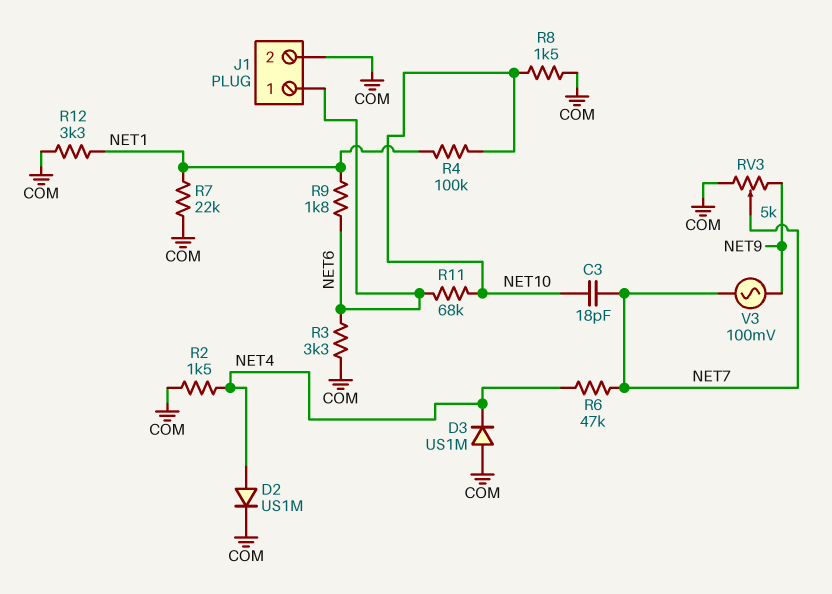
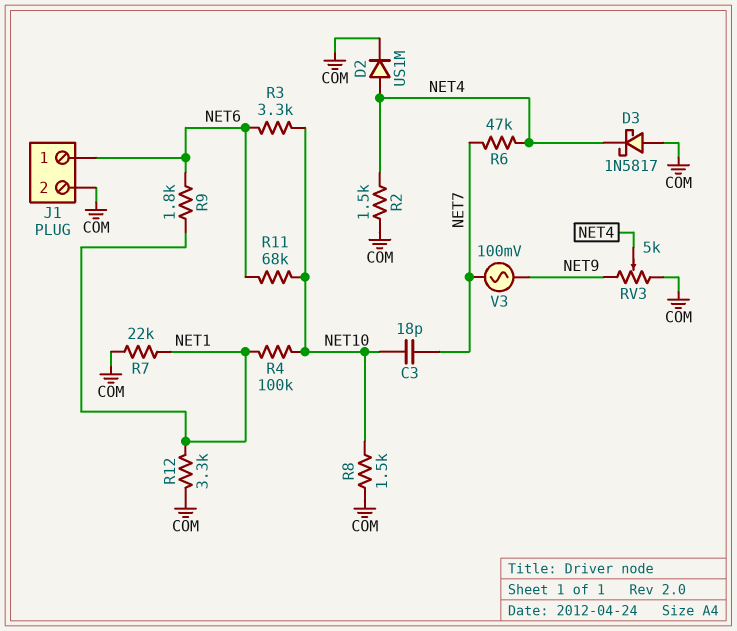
D3: diode US1M (A COM, K NET4) -> schottky 1N5817 (A COM, K NET4)
R3: 3.3k (COM, NET6) -> 3.3k (NET6, NET10)
RV3: 5k (COM, NET9, wiper NET7) -> 5k (COM, NET9, wiper NET4)

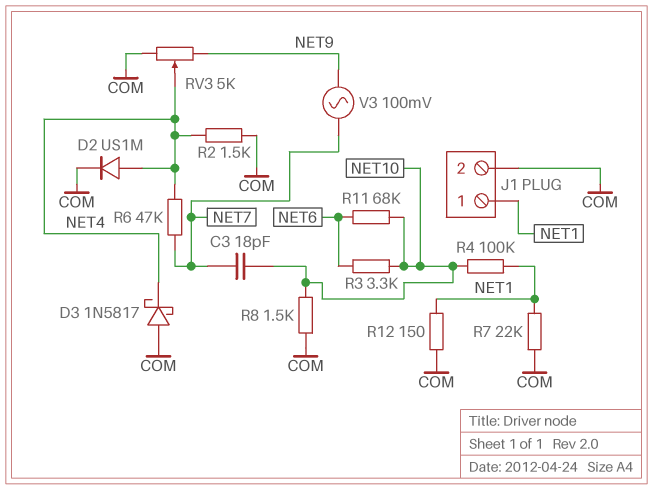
J1 pin 1: NET6 -> NET1
R9: 1.8k (NET1, NET6) -> none
R12: 3.3k (COM, NET1) -> 150 (COM, NET1)

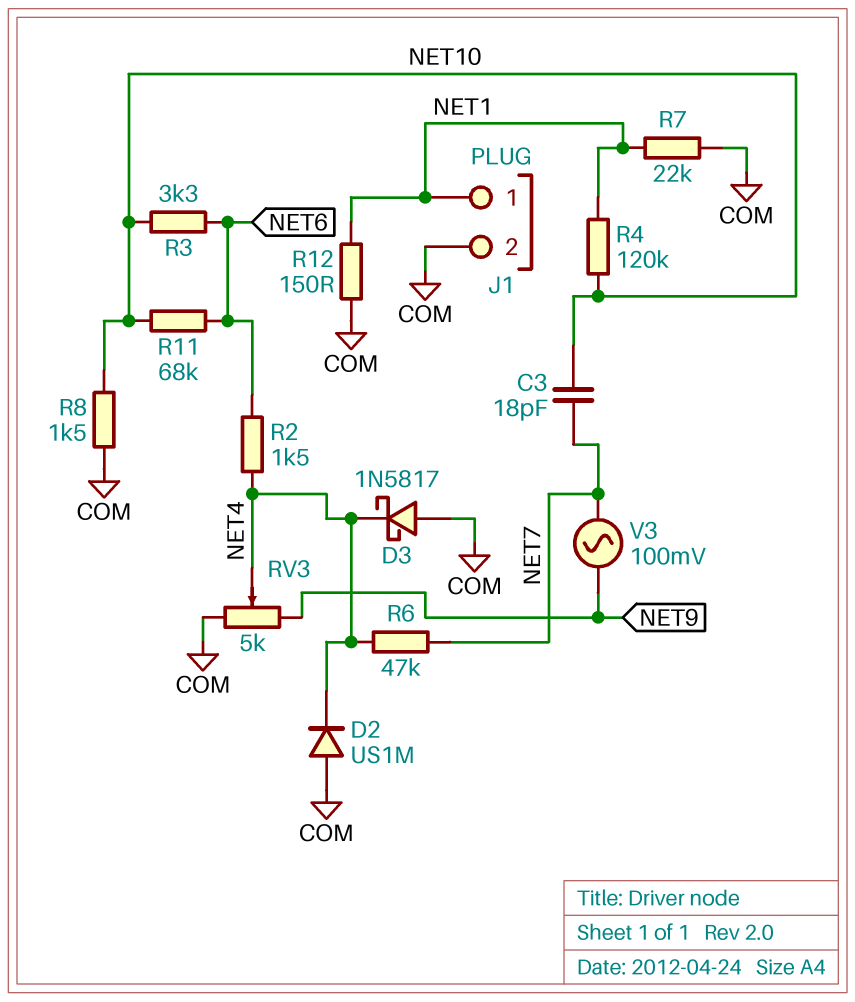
D2: diode US1M (A NET4, K COM) -> diode US1M (A COM, K NET4)
R2: 1.5k (COM, NET4) -> 1.5k (NET4, NET6)
R4: 100k (NET1, NET10) -> 120k (NET1, NET10)

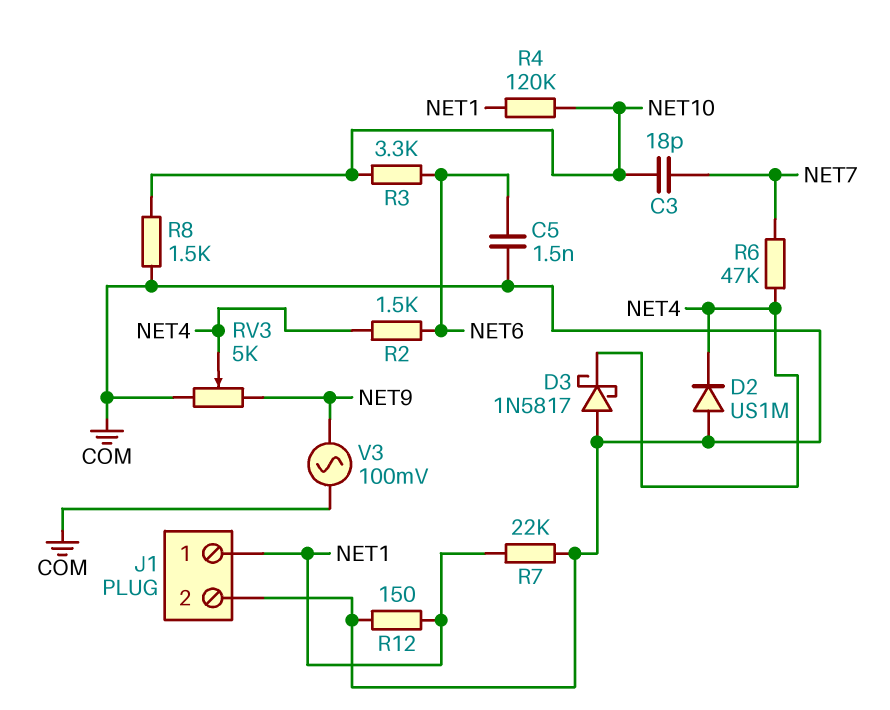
C5: none -> 1.5nF (COM, NET6)
R11: 68k (NET6, NET10) -> none
V3: AC 100mV (NET7, NET9) -> AC 100mV (COM, NET9)

